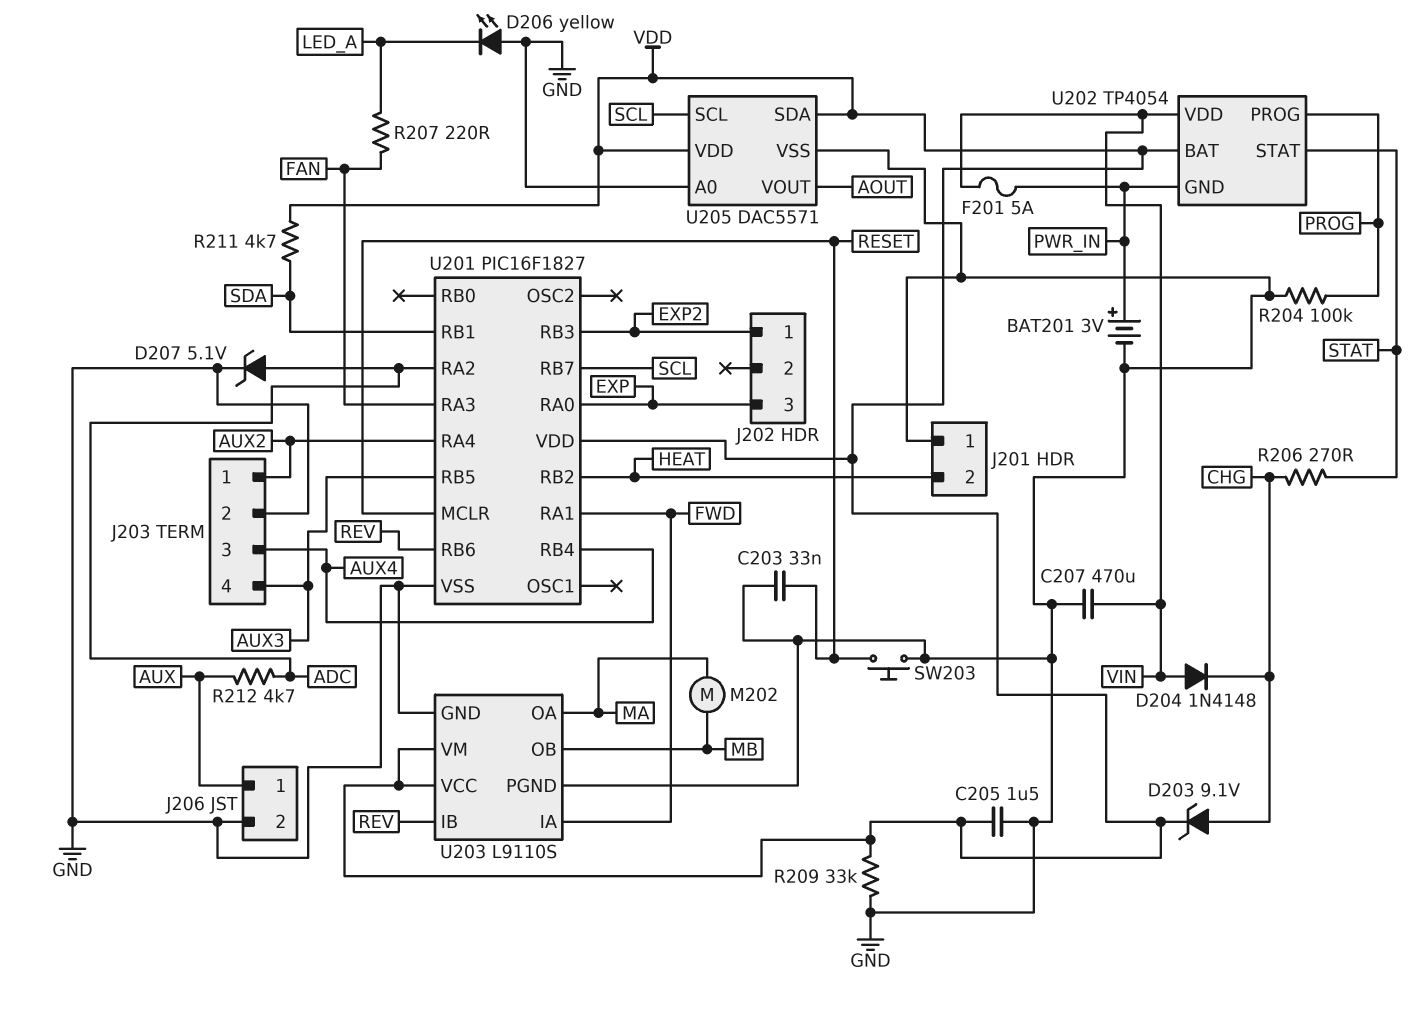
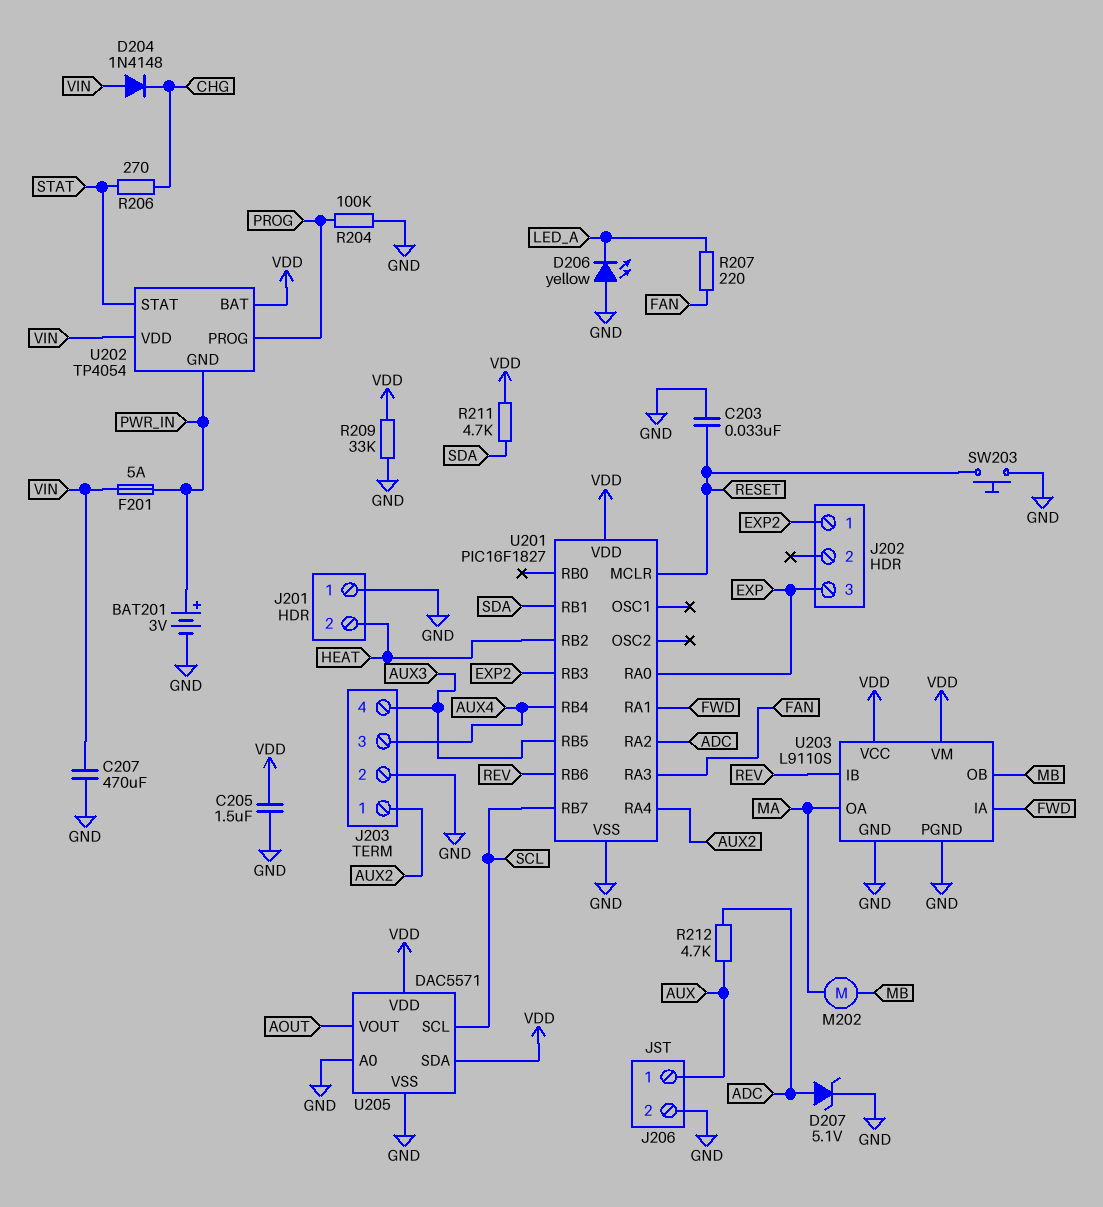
D203: zener 9.1V (A CHG, K VDD) -> none

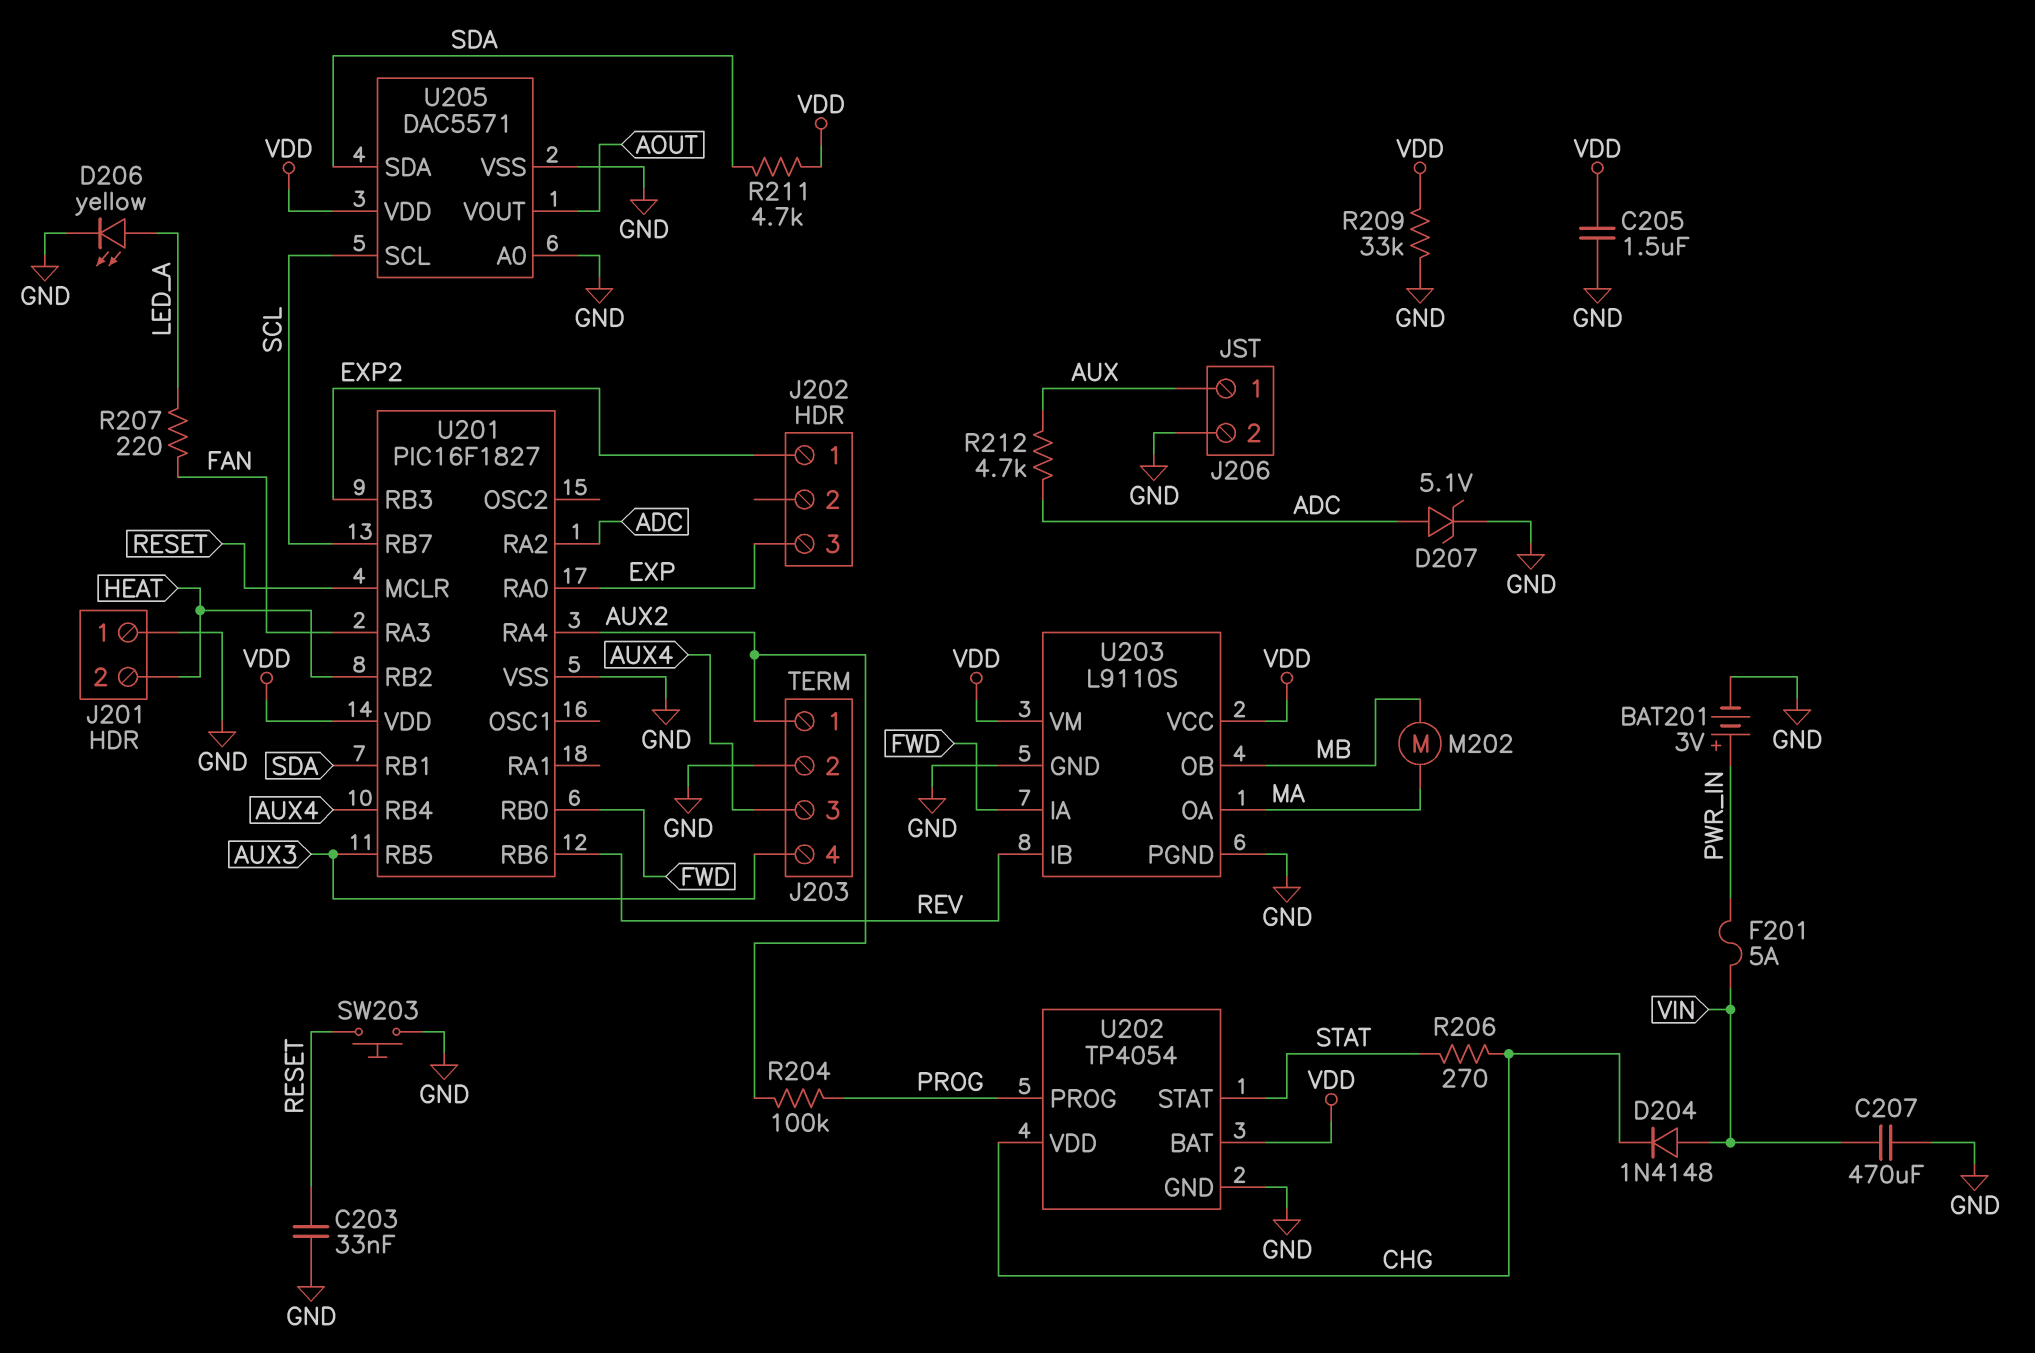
D206: LED yellow (A GND, K LED_A) -> LED yellow (A LED_A, K GND)
R204: 100k (GND, PROG) -> 100k (AUX2, PROG)
U201 pin RA1: FWD -> none
U201 pin RB0: none -> FWD
U202 pin GND: PWR_IN -> GND
U202 pin VDD: VIN -> CHG
U205 pin SDA: VDD -> SDA

